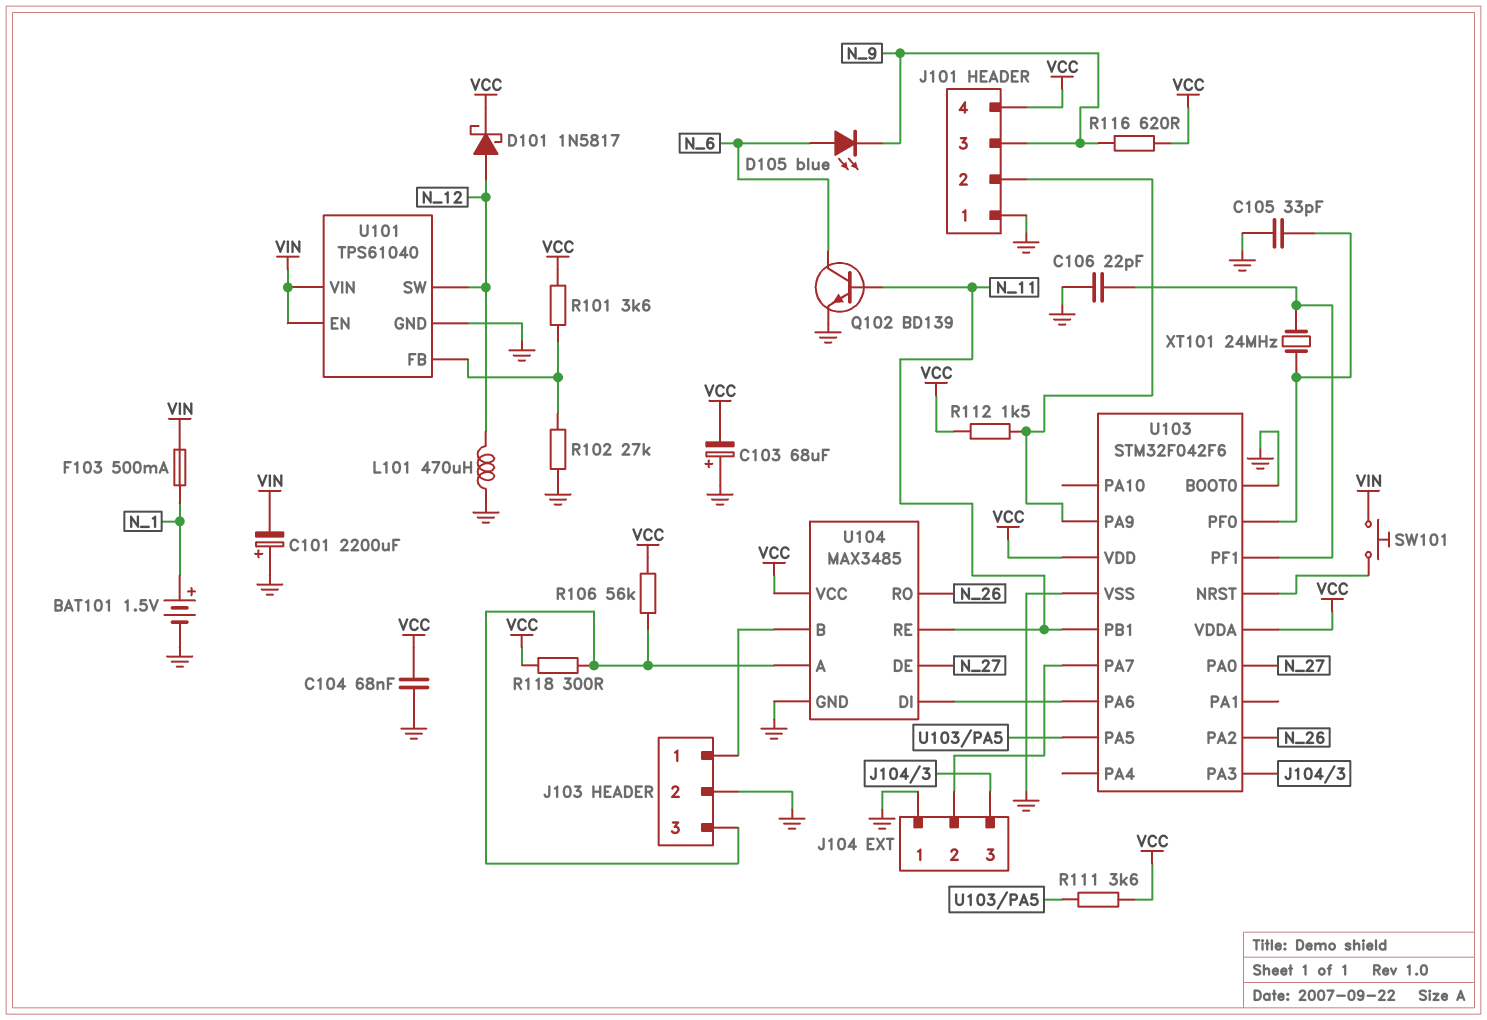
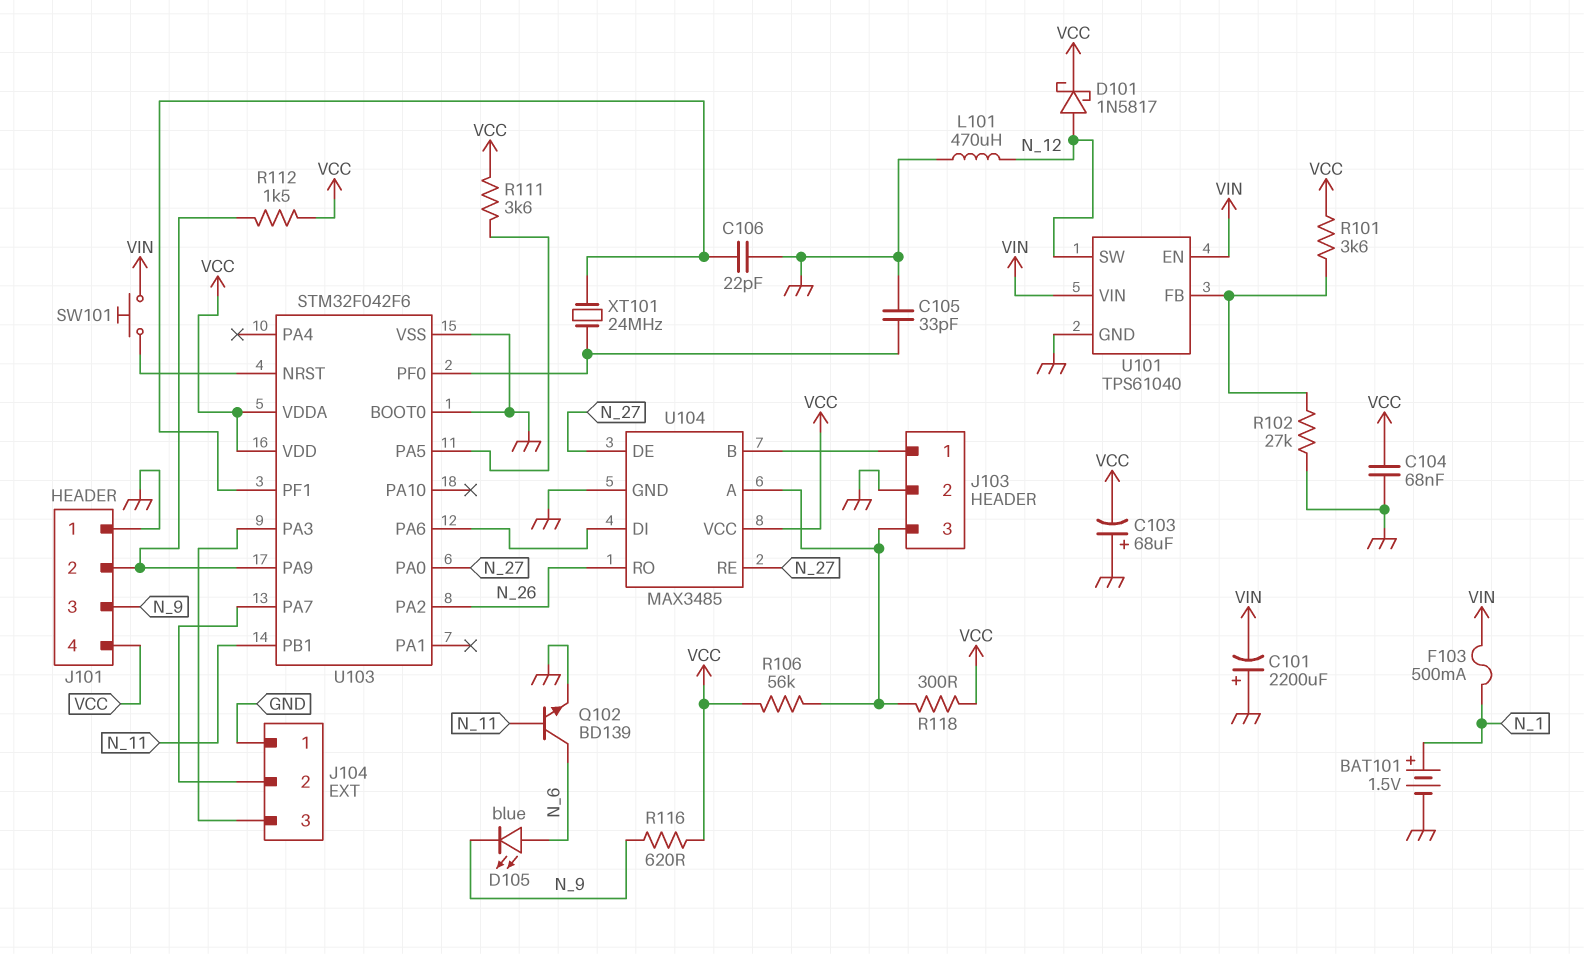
U104 pin RE: N_11 -> N_27

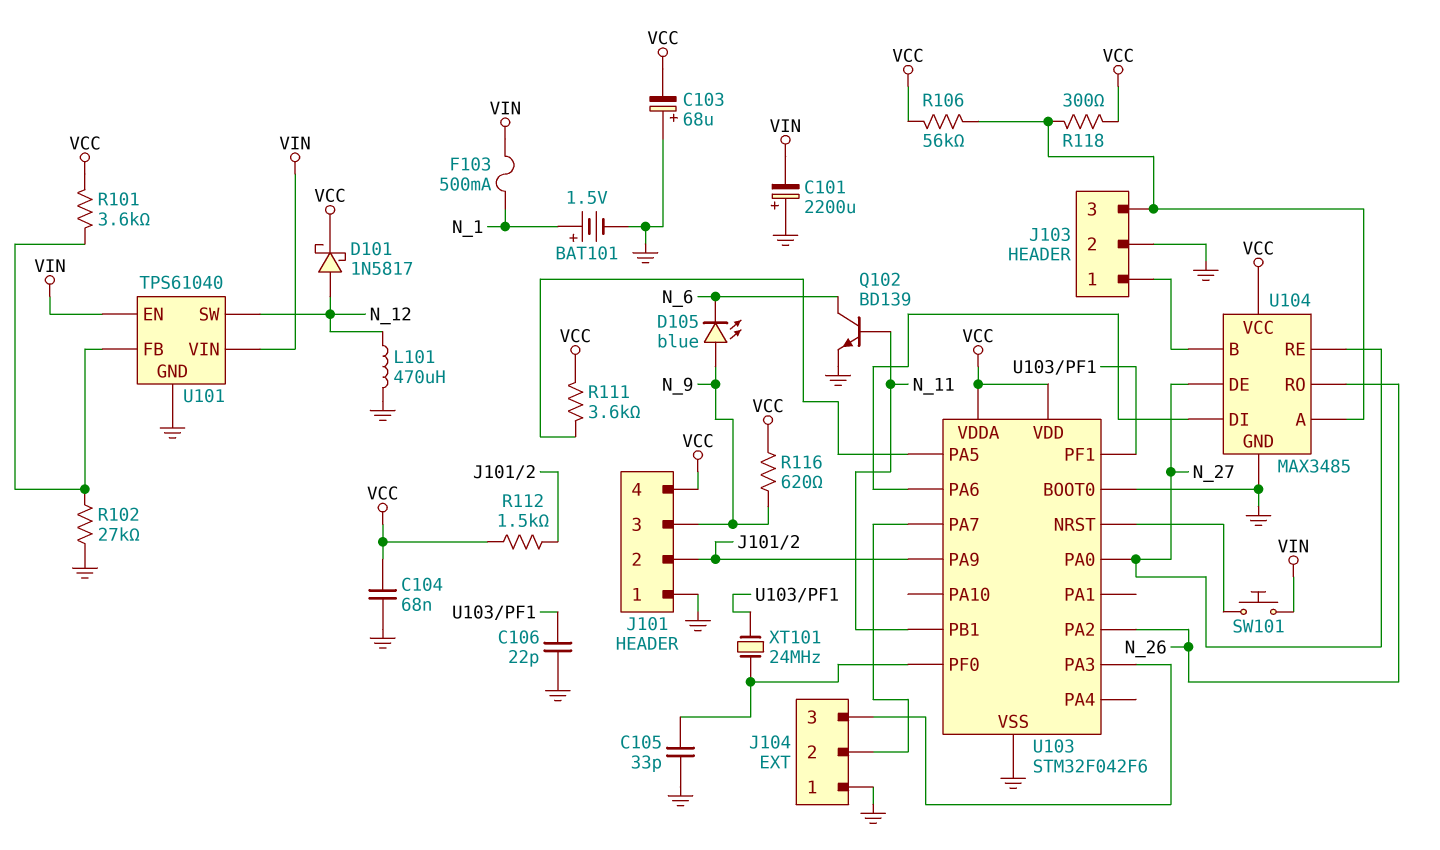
D105: LED blue (A N_6, K N_9) -> LED blue (A N_9, K N_6)

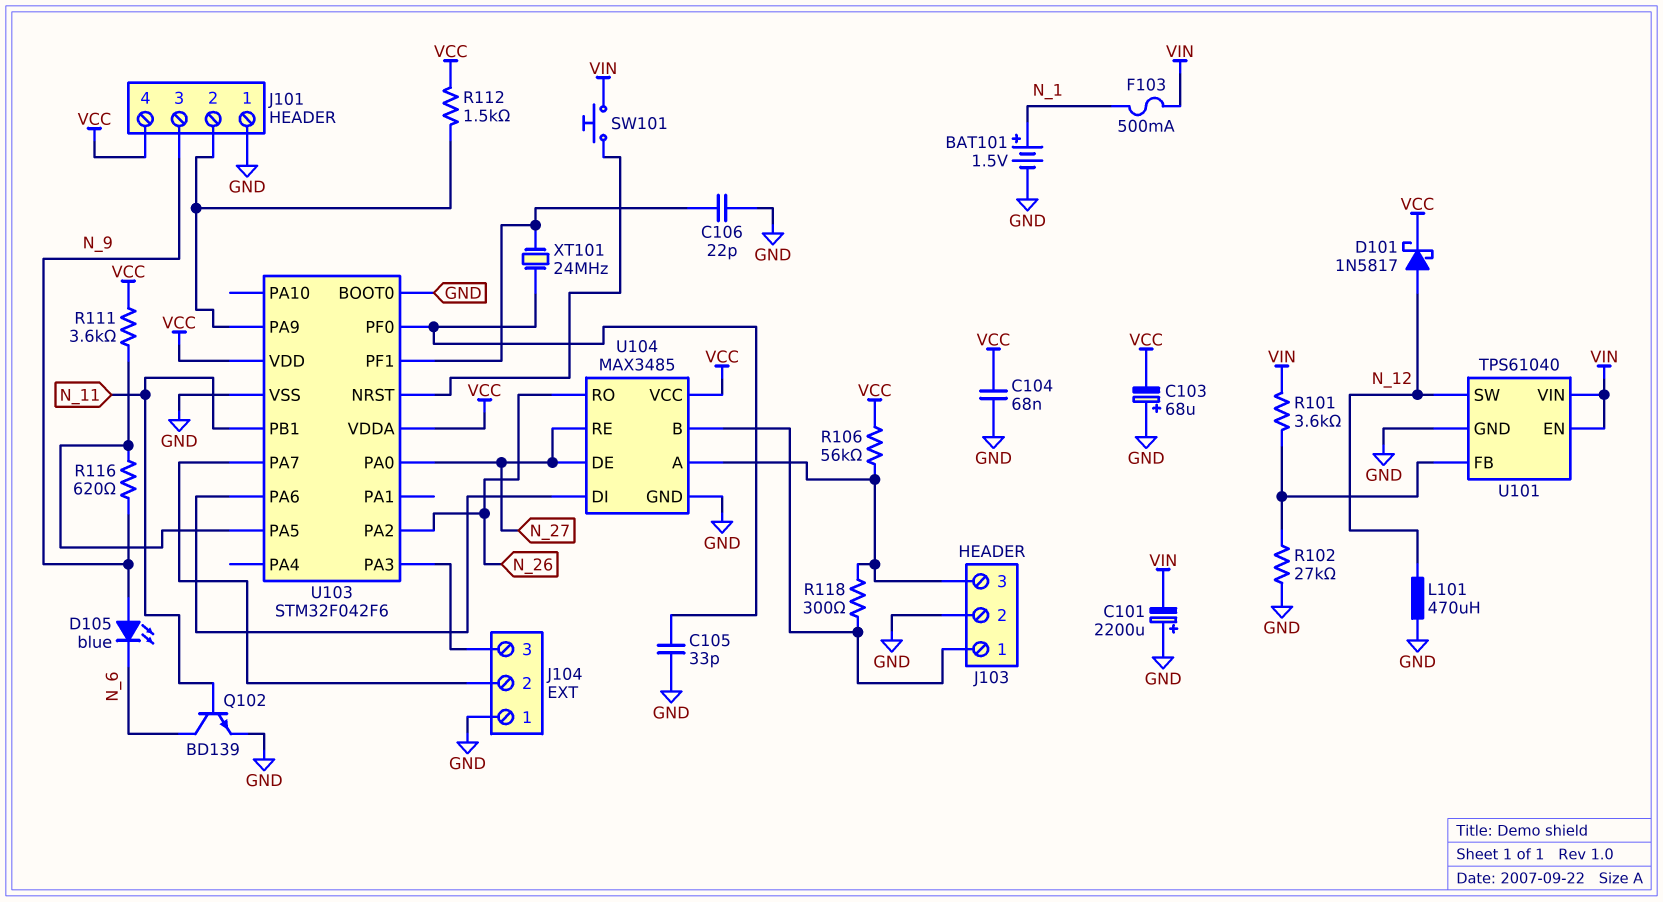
R101: 3.6k (U101/FB, VCC) -> 3.6k (U101/FB, VIN)
R116: 620 (N_9, VCC) -> 620 (N_9, U103/PA5)
R118: 300 (J103/3, VCC) -> 300 (J103/1, J103/3)

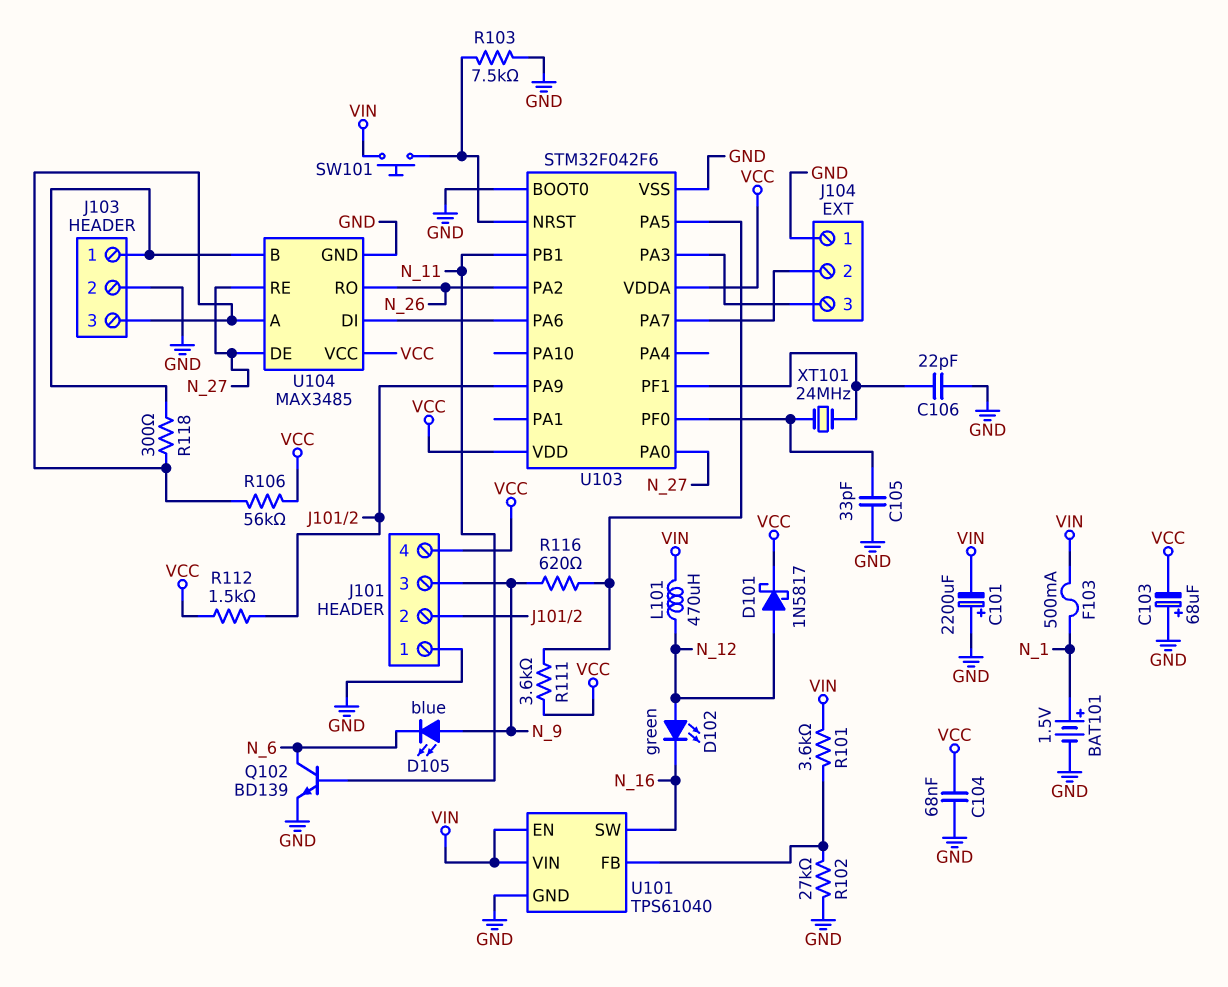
D102: none -> LED green (A N_12, K N_16)
L101: 470uH (GND, N_12) -> 470uH (N_12, VIN)
R103: none -> 7.5k (GND, U103/NRST)
U101 pin SW: N_12 -> N_16

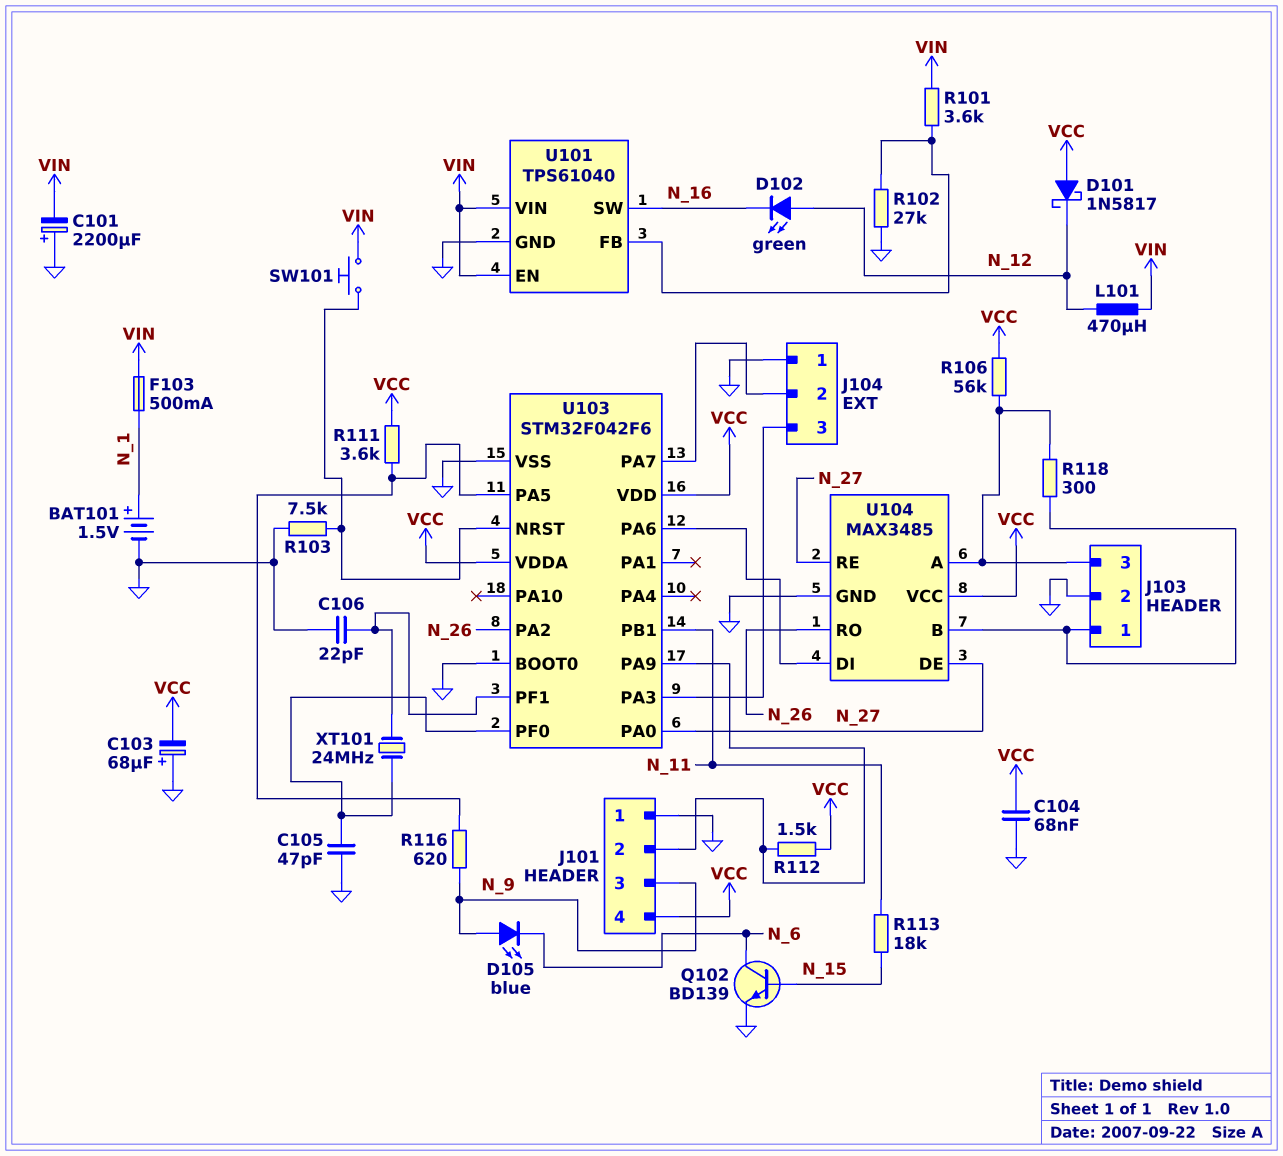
C105: 33pF (GND, U103/PF0) -> 47pF (GND, U103/PF0)
D101: schottky 1N5817 (A N_12, K VCC) -> schottky 1N5817 (A VCC, K N_12)
Q102: NPN BD139 (B N_11, C N_6, E GND) -> NPN BD139 (B N_15, C N_6, E GND)
R113: none -> 18k (N_11, N_15)

